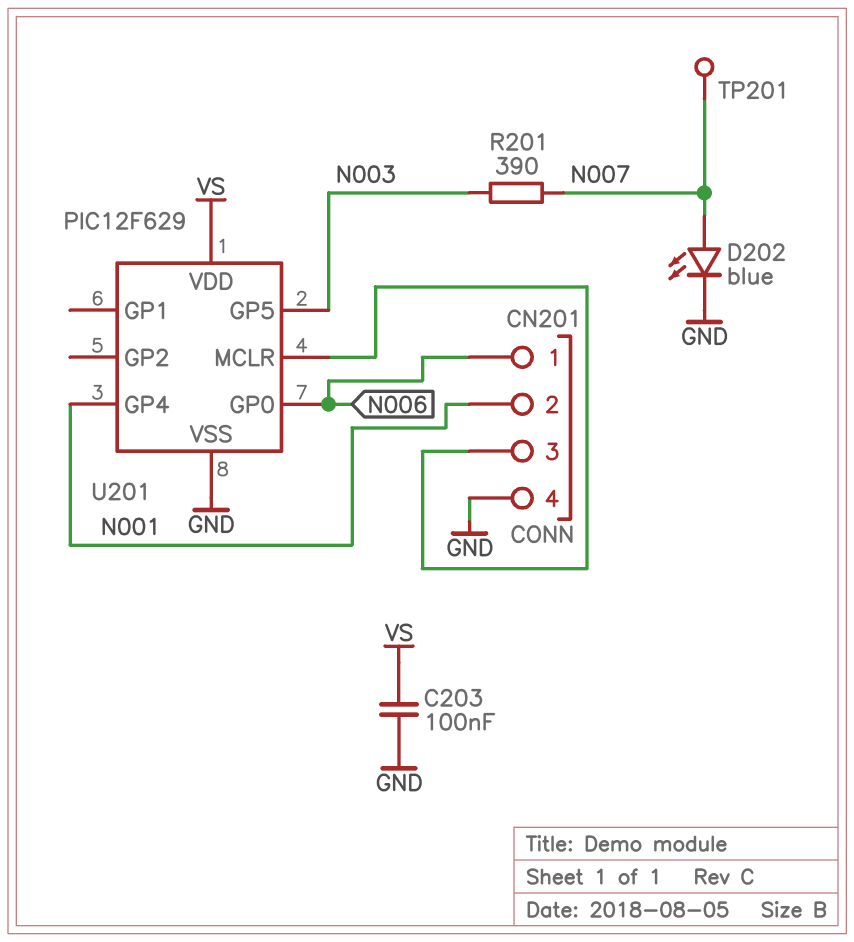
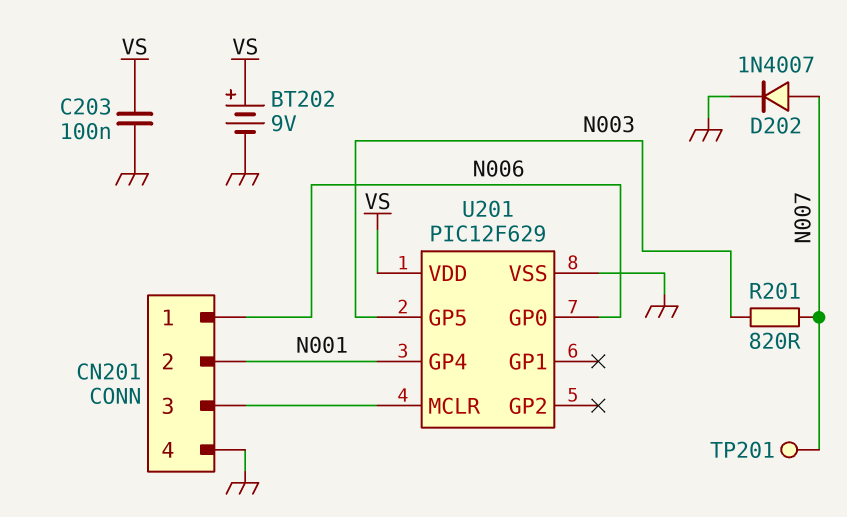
BT202: none -> 9V (plus VS, minus GND)
D202: LED blue (A N007, K GND) -> diode 1N4007 (A N007, K GND)
R201: 390 (N003, N007) -> 820 (N003, N007)

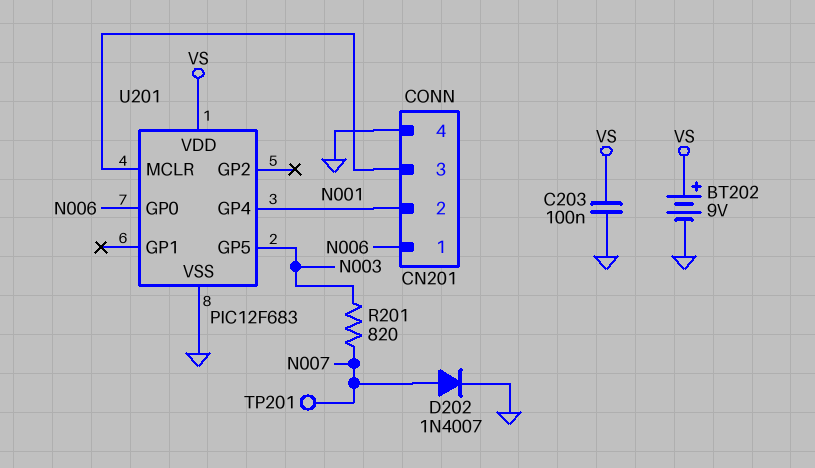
U201: PIC12F629 -> PIC12F683

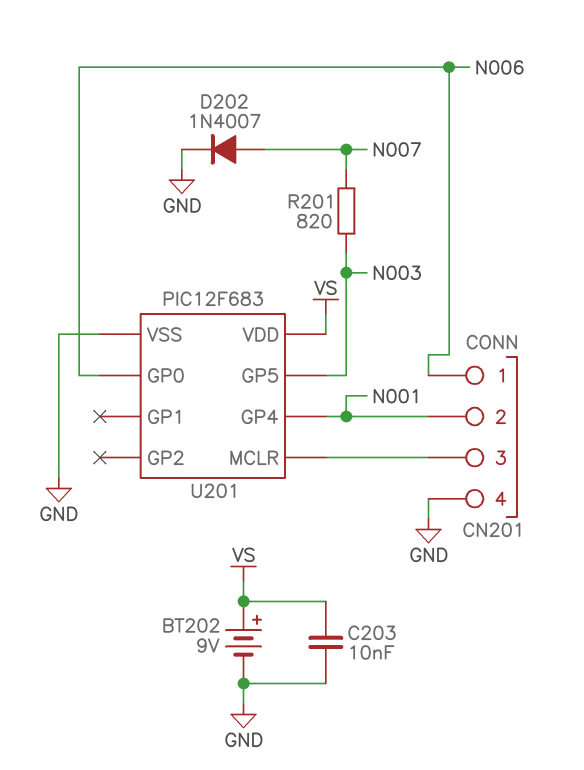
C203: 100nF (GND, VS) -> 10nF (GND, VS)
TP201: test point (N007) -> none

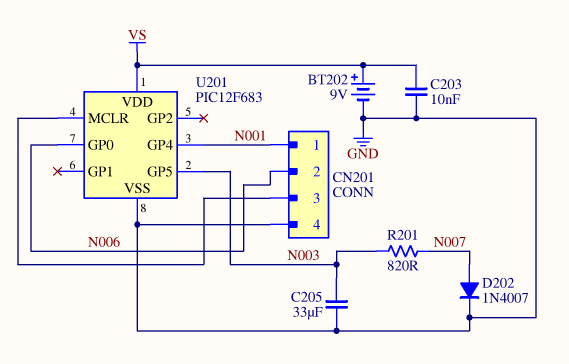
C205: none -> 33uF (GND, N003)
CN201 pin 1: N006 -> N001
CN201 pin 2: N001 -> N006

